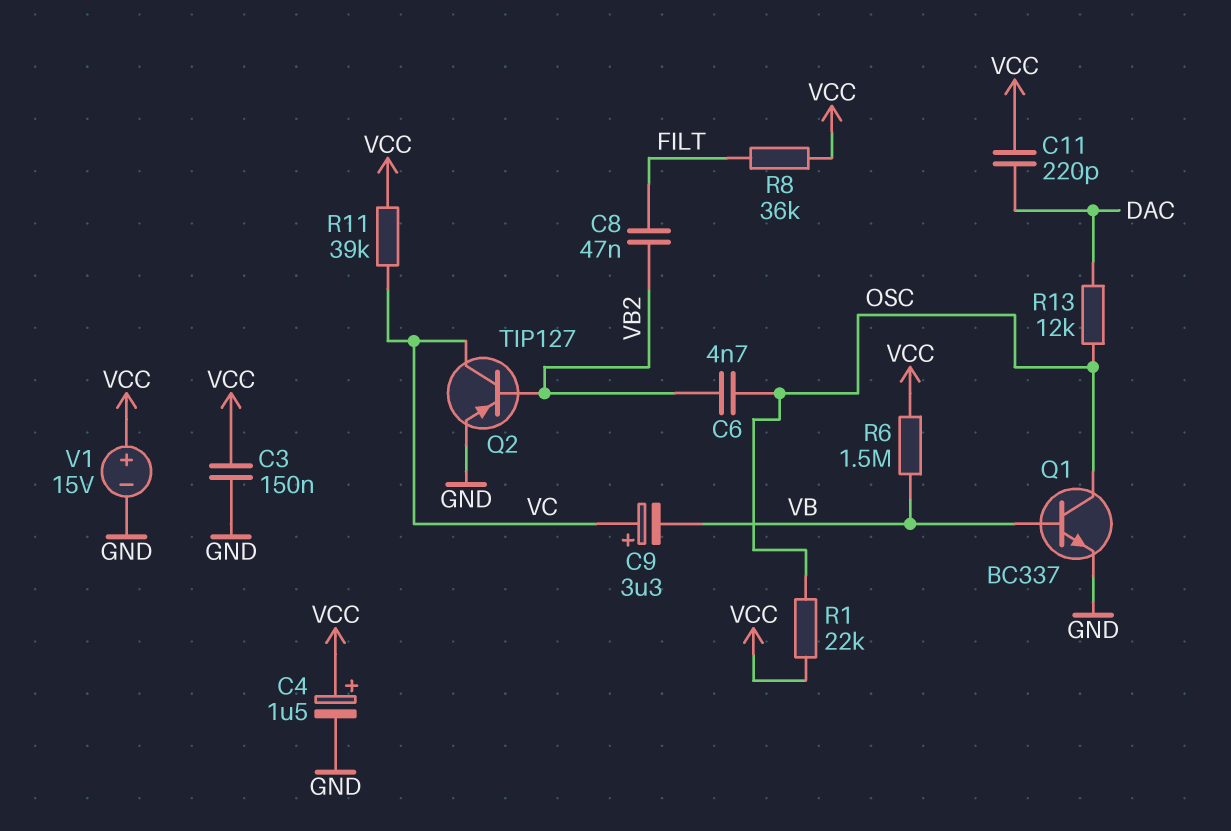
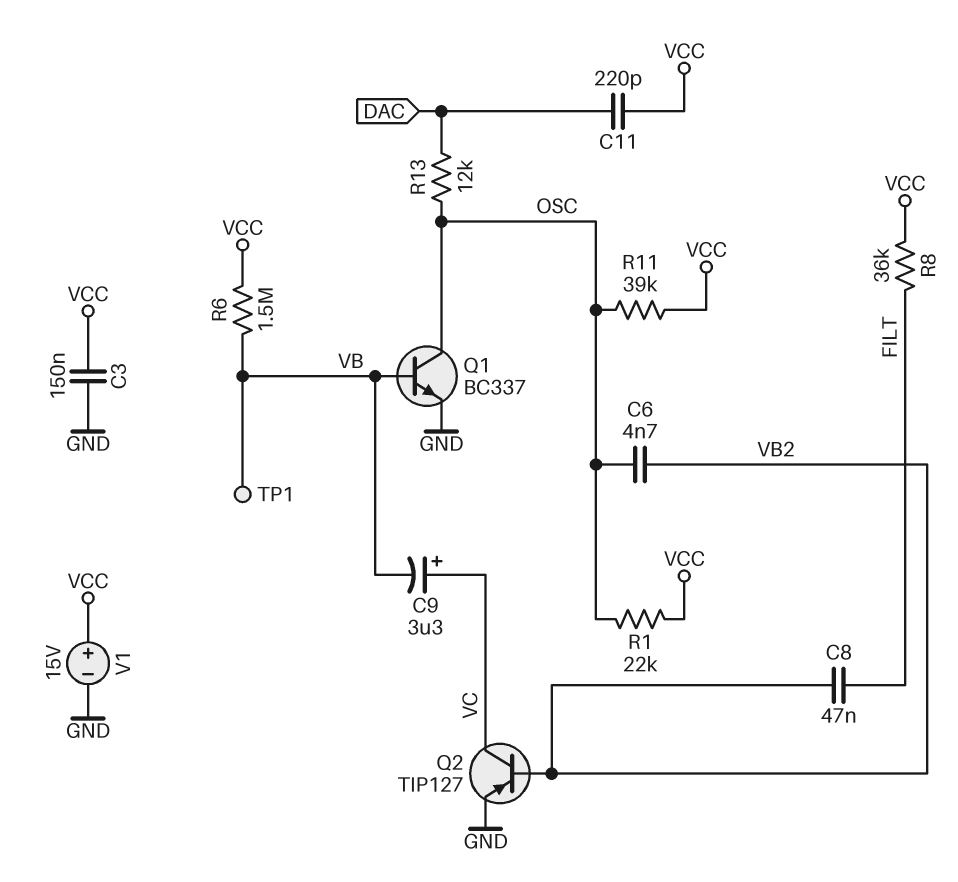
C4: 1.5uF (plus VCC, minus GND) -> none
R11: 39k (VC, VCC) -> 39k (OSC, VCC)
TP1: none -> test point (VB)

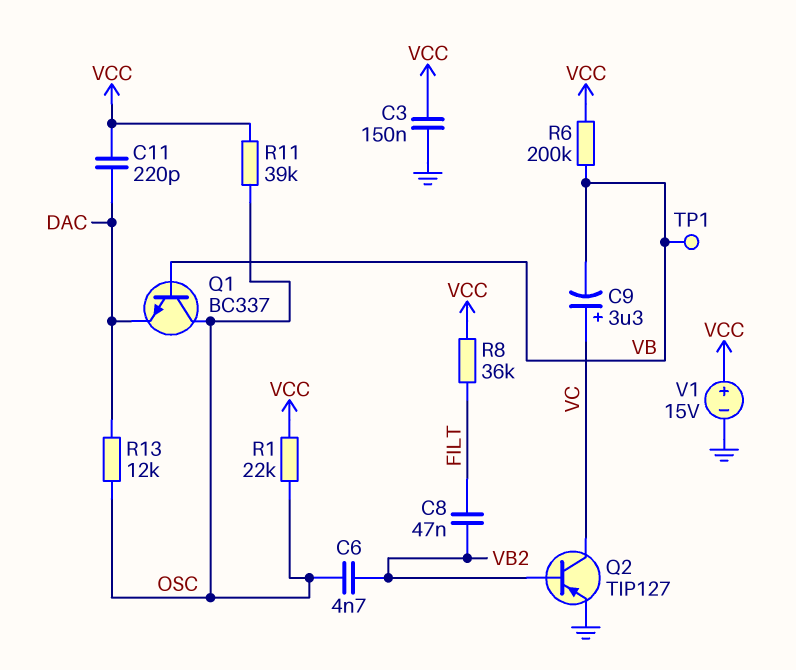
Q1: NPN BC337 (B VB, C OSC, E GND) -> NPN BC337 (B VB, C OSC, E DAC)
R6: 1.5M (VB, VCC) -> 200k (VB, VCC)

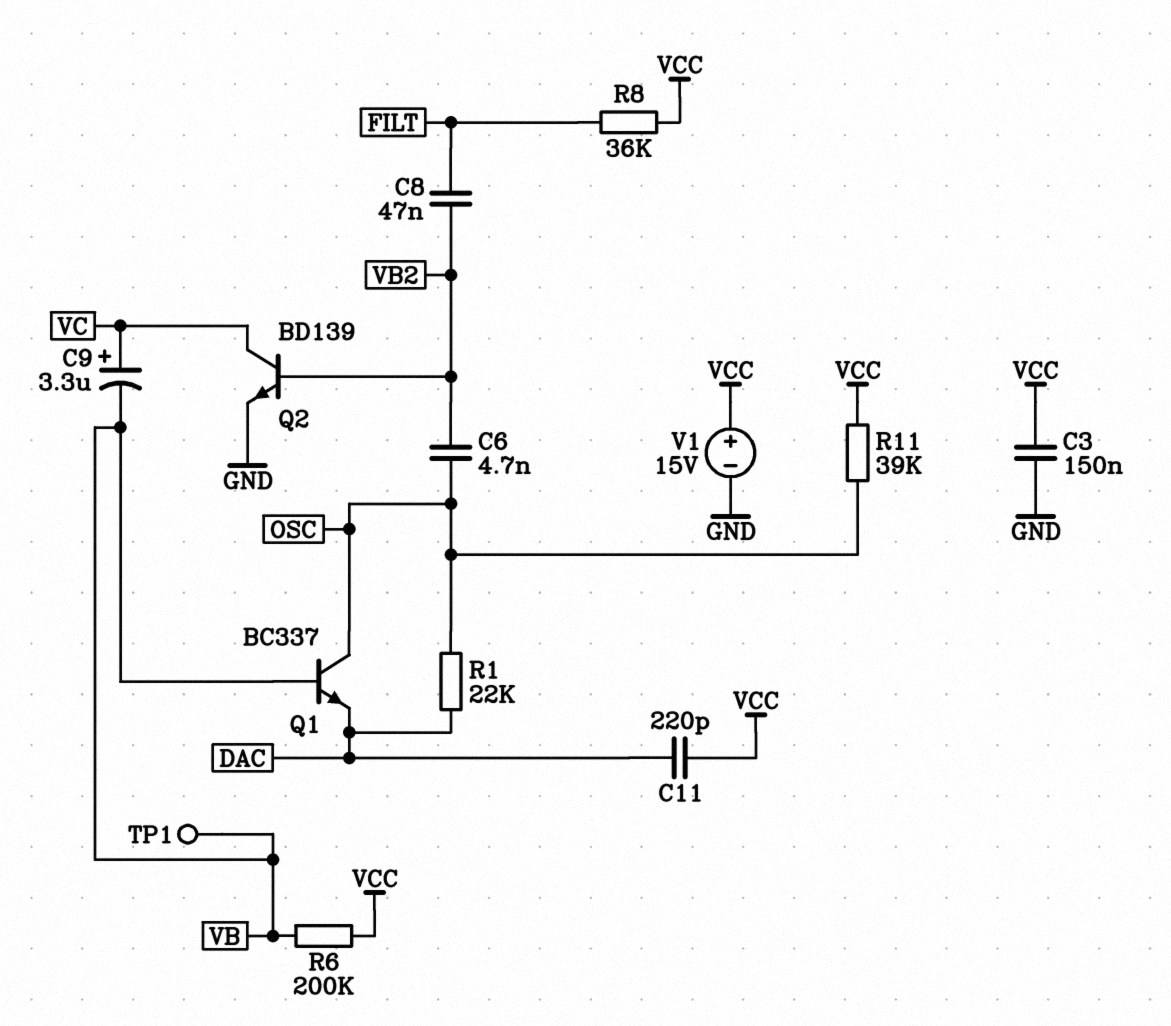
Q2: PNP TIP127 (B VB2, C VC, E GND) -> NPN BD139 (B VB2, C VC, E GND)
R1: 22k (OSC, VCC) -> 22k (DAC, OSC)
R13: 12k (DAC, OSC) -> none

